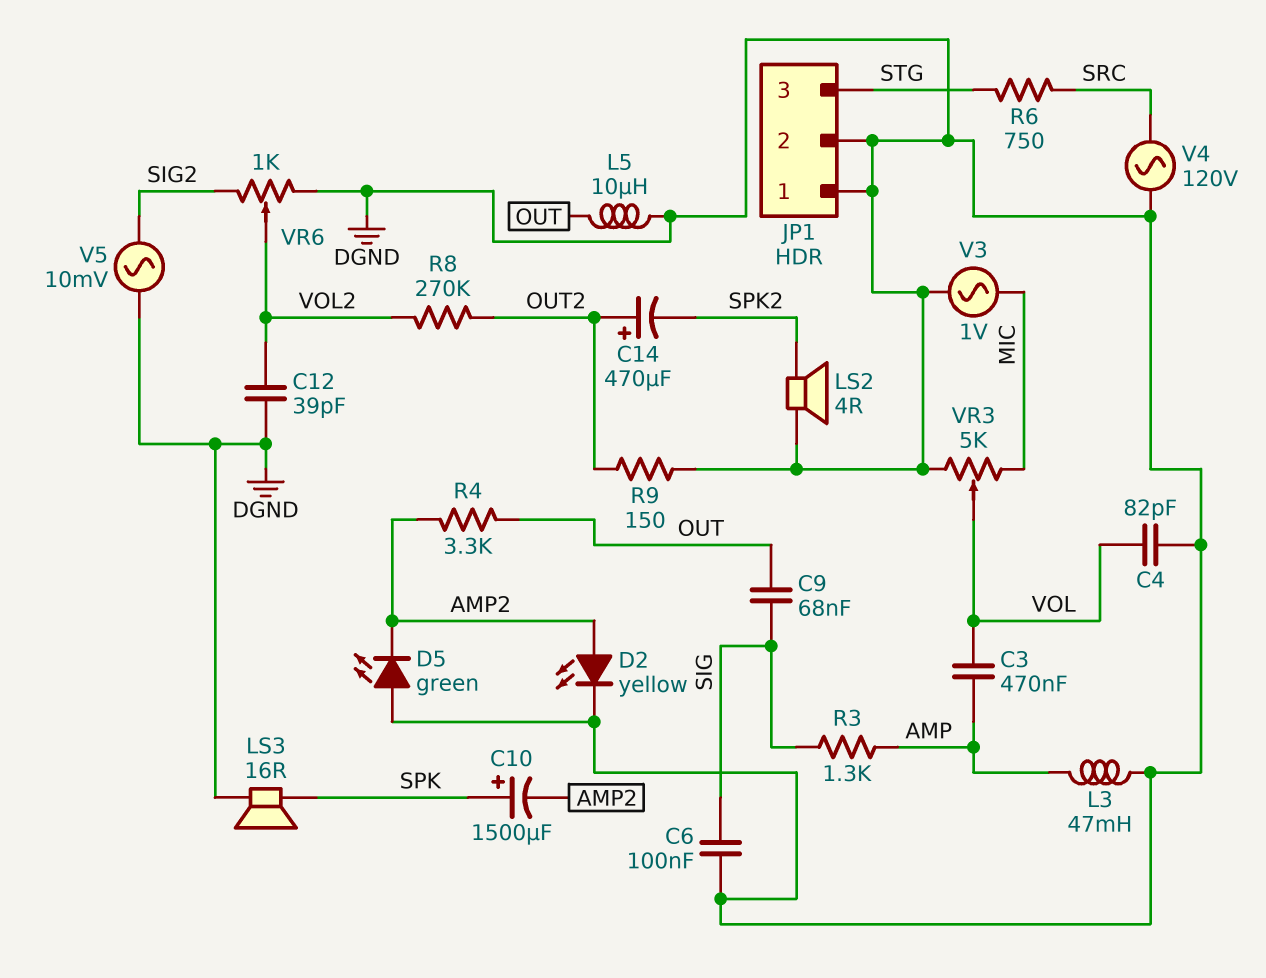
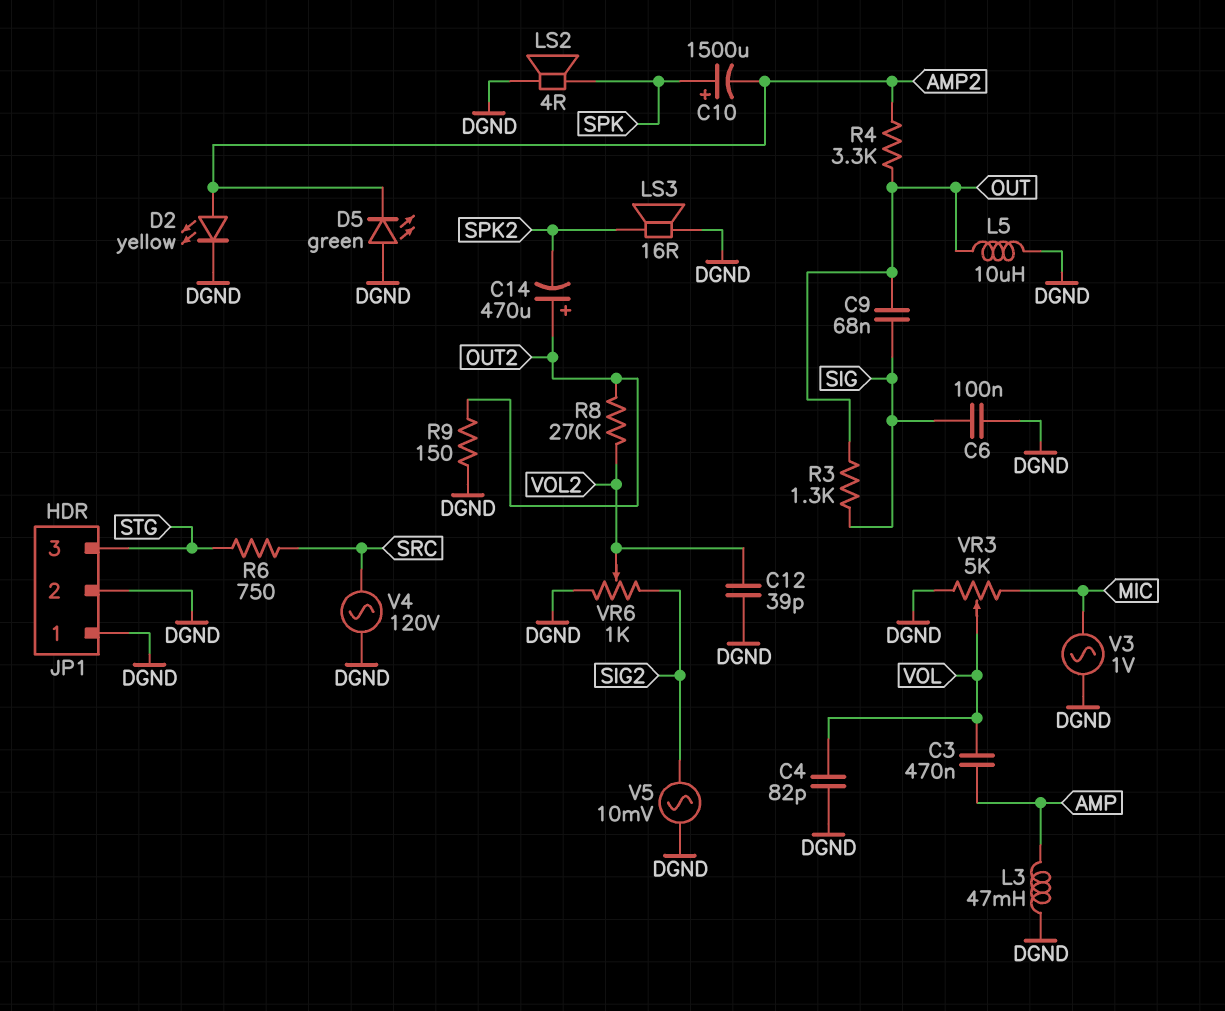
LS2: speaker 4R (DGND, SPK2) -> speaker 4R (DGND, SPK)
LS3: speaker 16R (DGND, SPK) -> speaker 16R (DGND, SPK2)
R3: 1.3k (AMP, SIG) -> 1.3k (OUT, SIG)

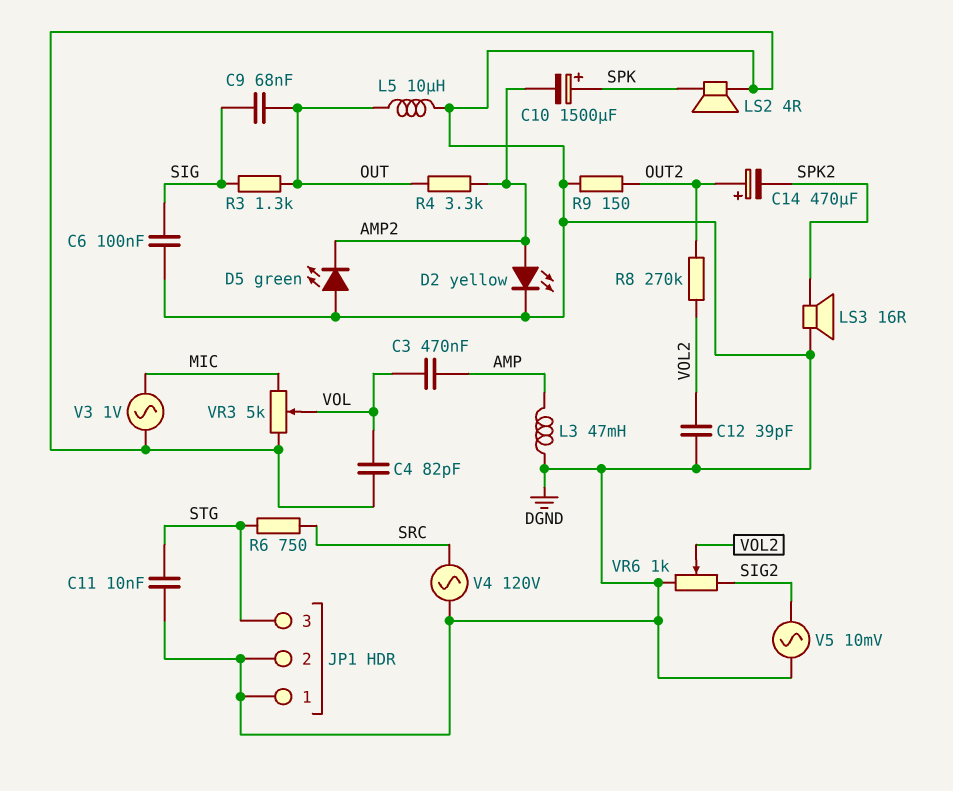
C11: none -> 10nF (DGND, STG)

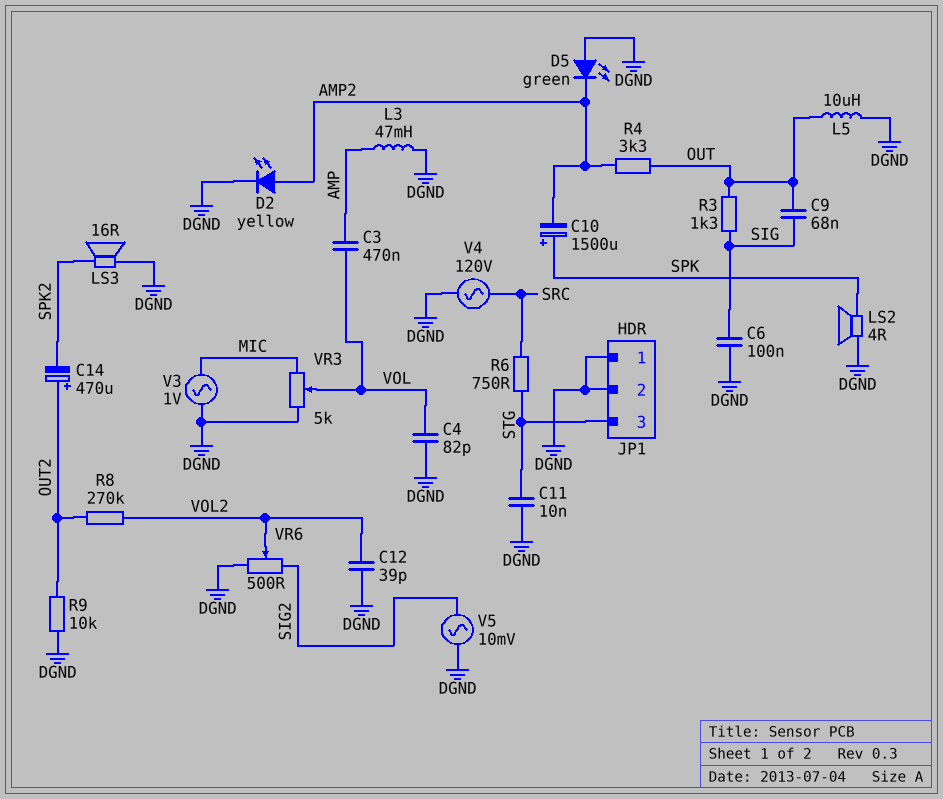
R9: 150 (DGND, OUT2) -> 10k (DGND, OUT2)
VR6: 1k (DGND, SIG2, wiper VOL2) -> 500 (DGND, SIG2, wiper VOL2)

